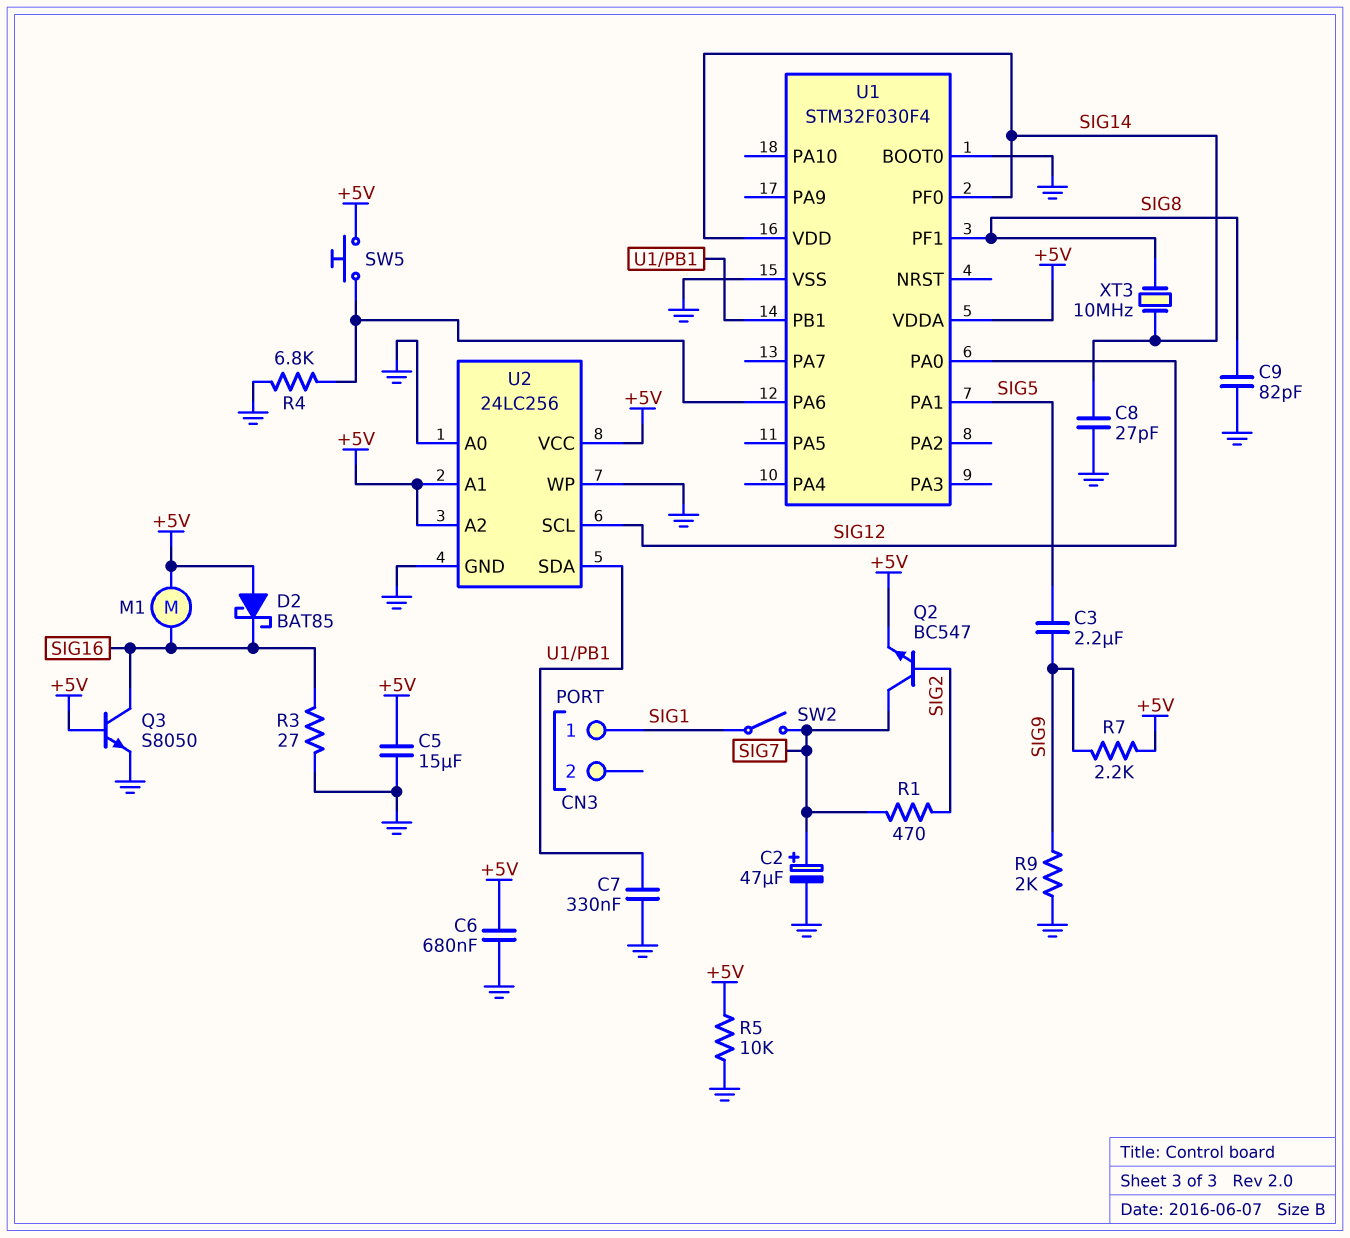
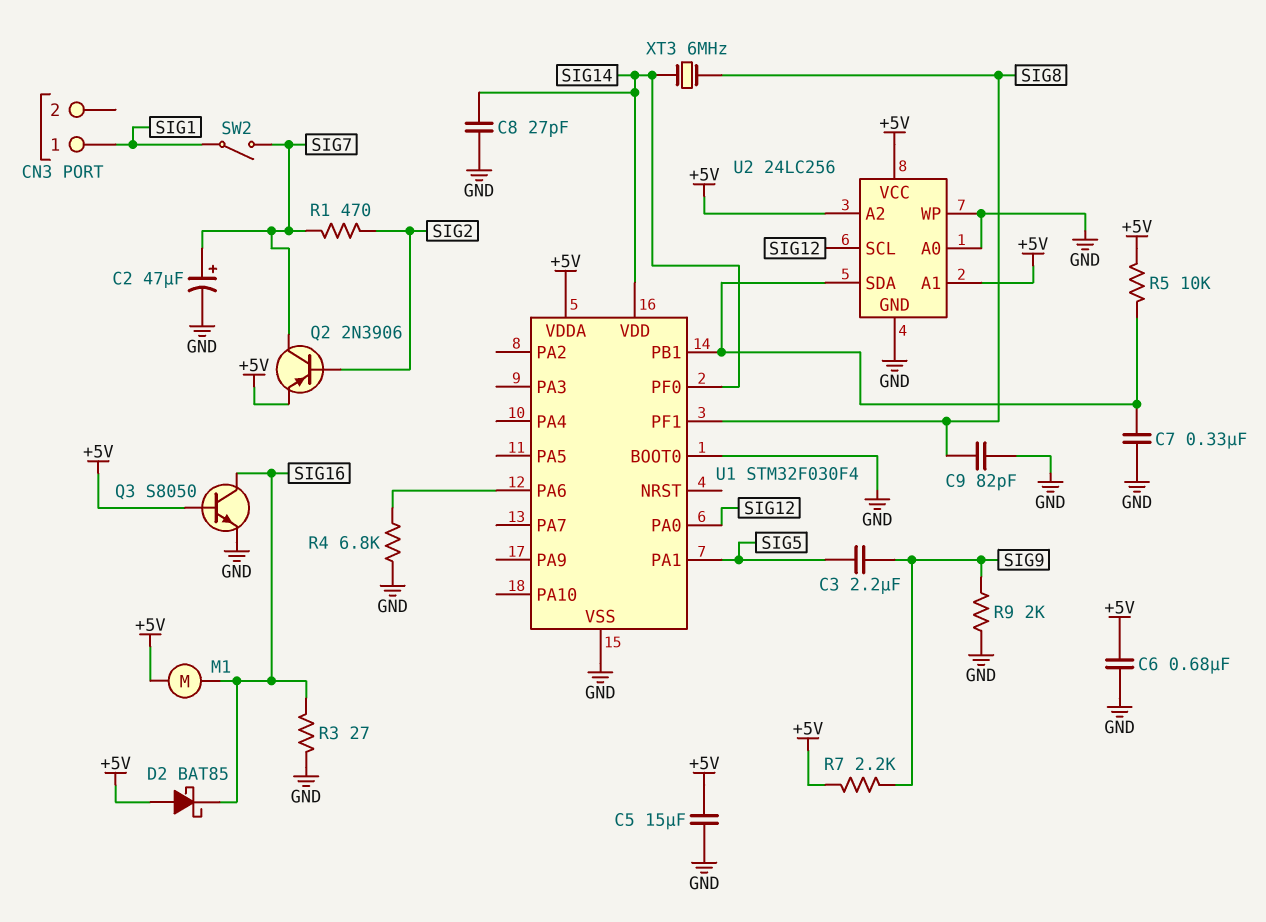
Q2: NPN BC547 (B SIG2, C SIG7, E +5V) -> PNP 2N3906 (B SIG2, C SIG7, E +5V)
R5: 10k (+5V, GND) -> 10k (+5V, U1/PB1)
SW5: button (+5V, U1/PA6) -> none
XT3: 10MHz (SIG8, SIG14) -> 6MHz (SIG8, SIG14)

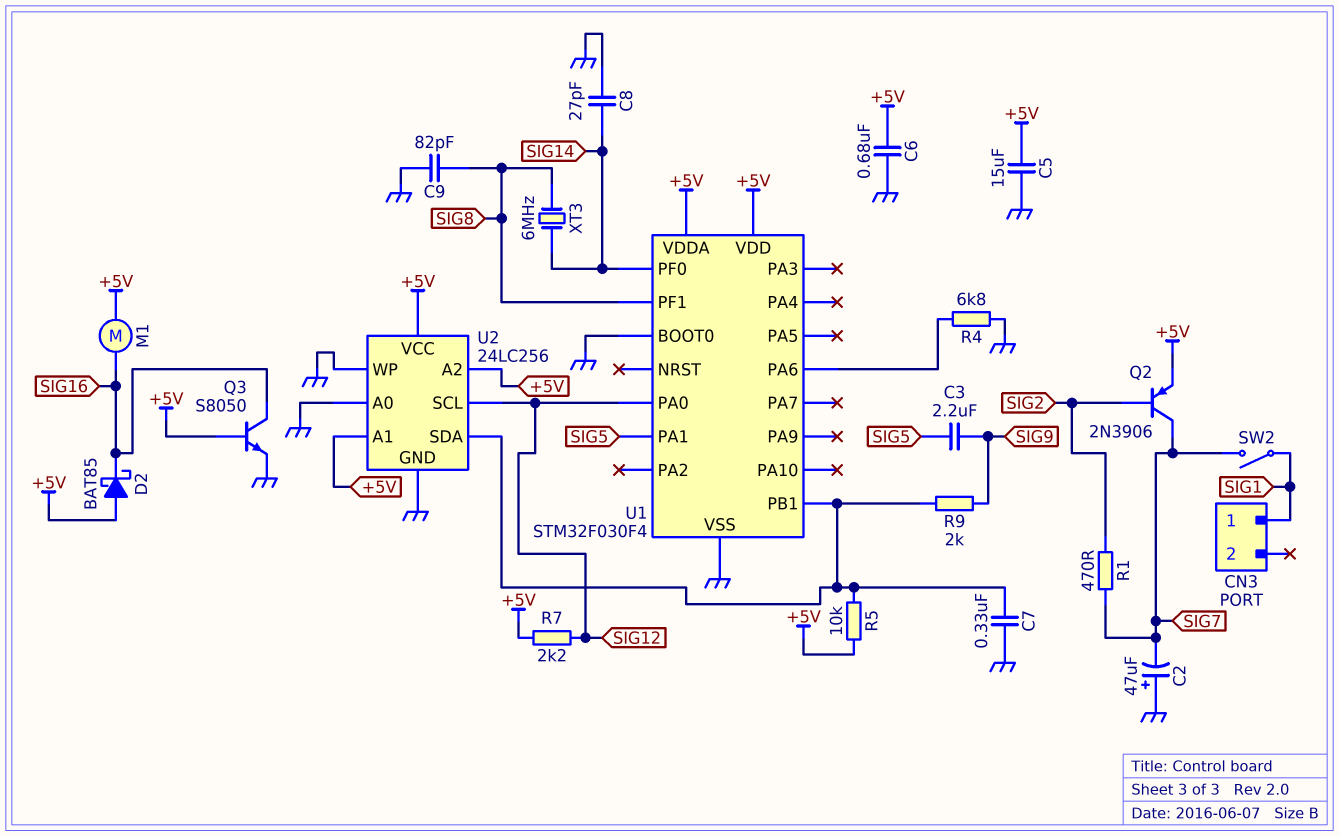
C2: 47uF (plus SIG7, minus GND) -> 47uF (plus GND, minus SIG7)
R3: 27 (GND, SIG16) -> none
R7: 2.2k (+5V, SIG9) -> 2.2k (+5V, SIG12)
R9: 2k (GND, SIG9) -> 2k (SIG9, U1/PB1)
U1 pin VDD: SIG14 -> +5V

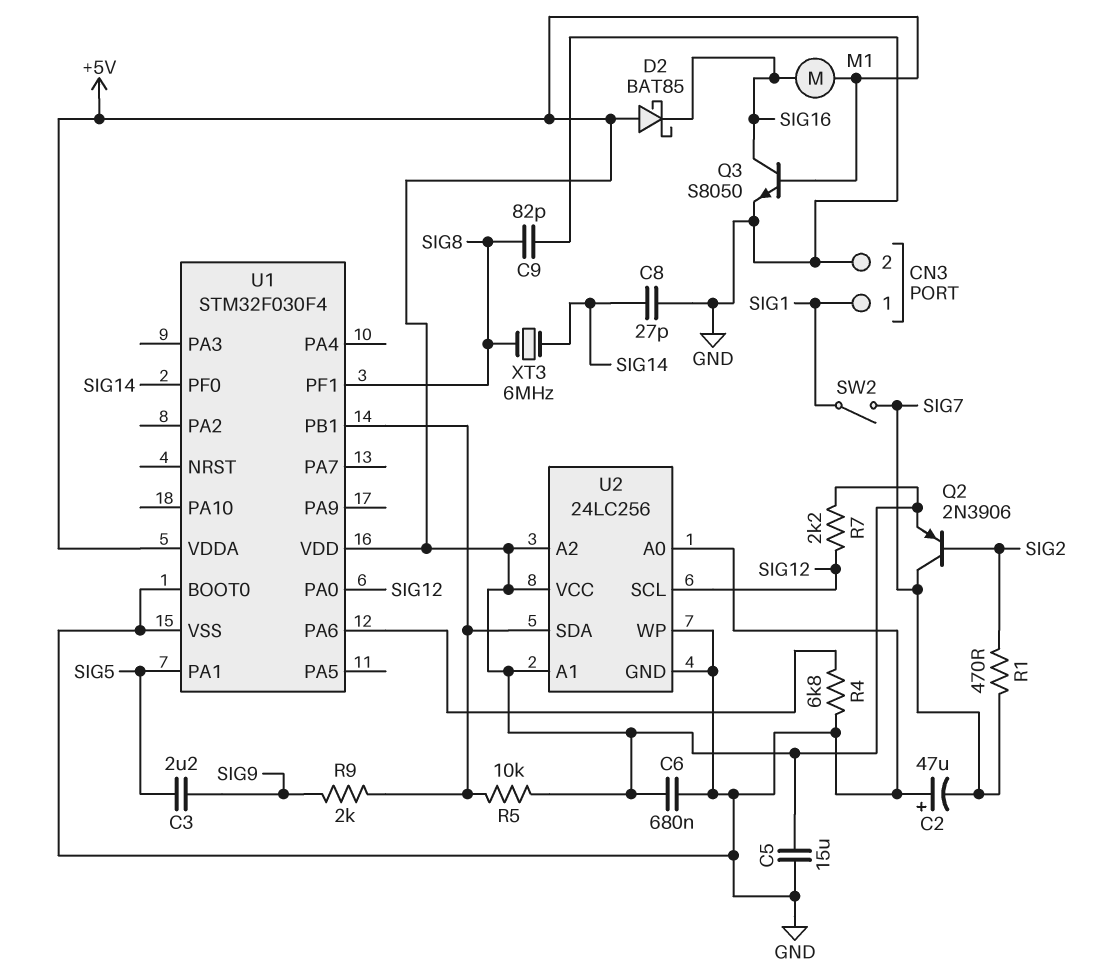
C7: 330nF (GND, U1/PB1) -> none
CN3 pin 2: none -> GND

